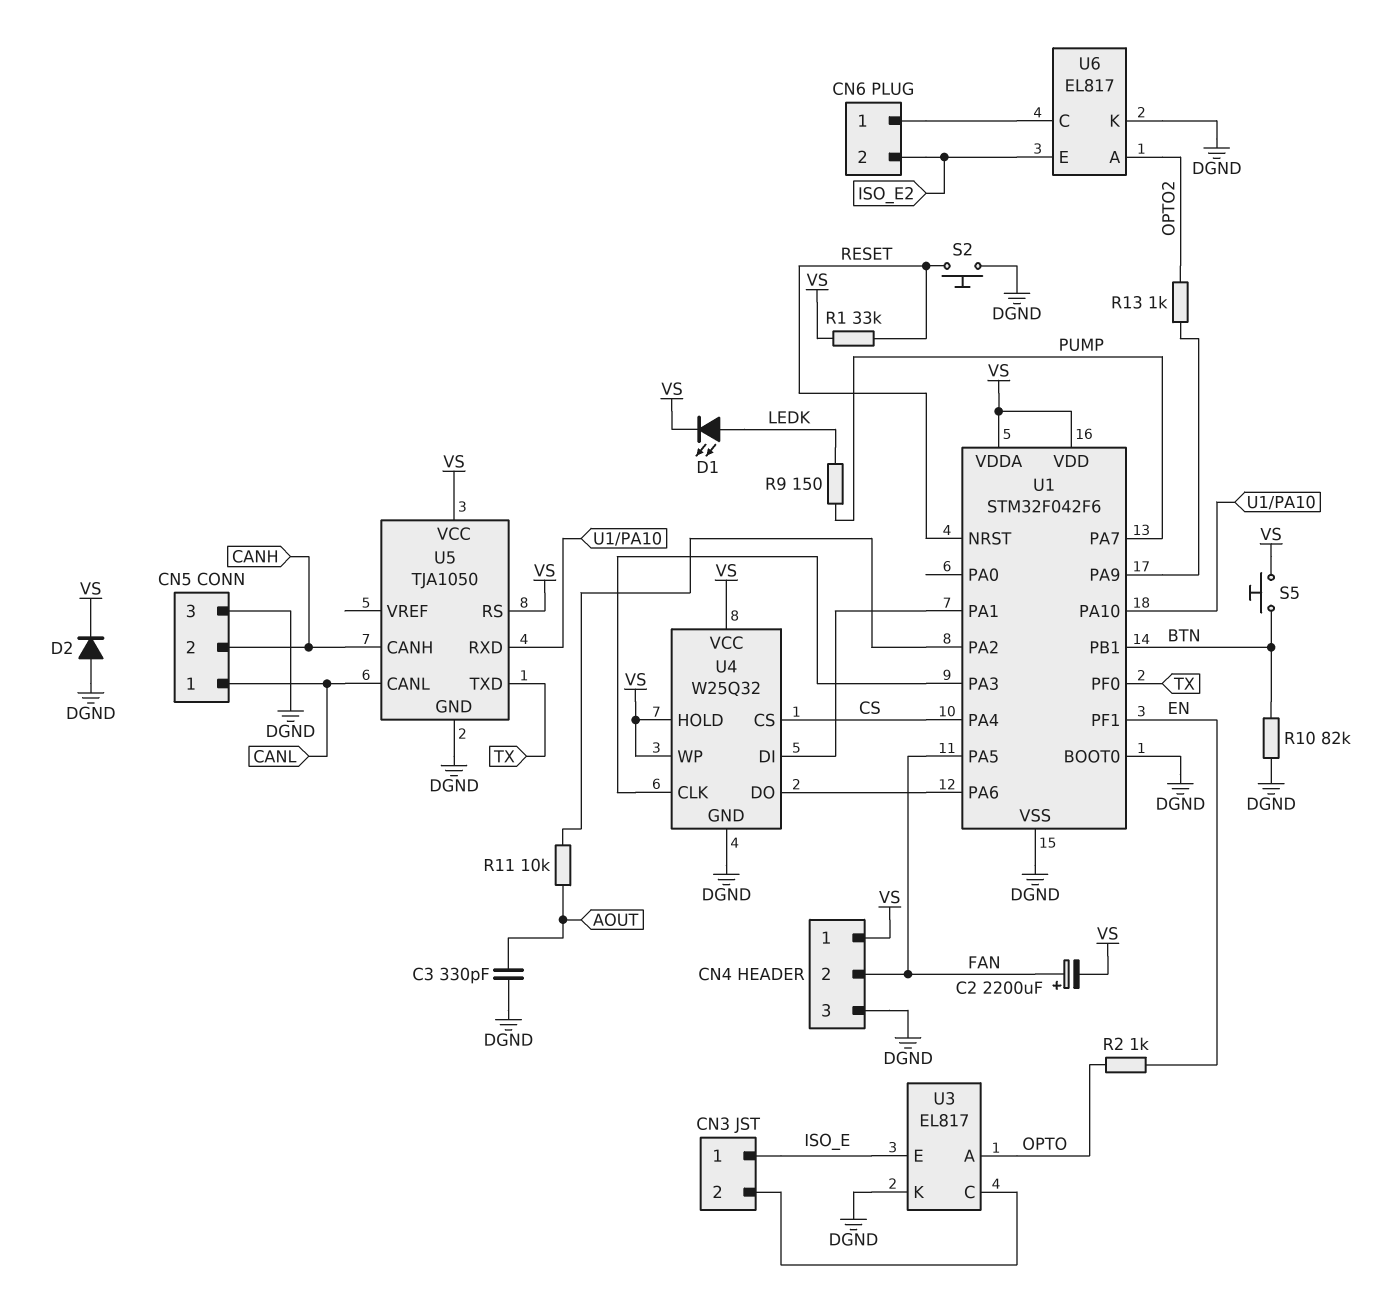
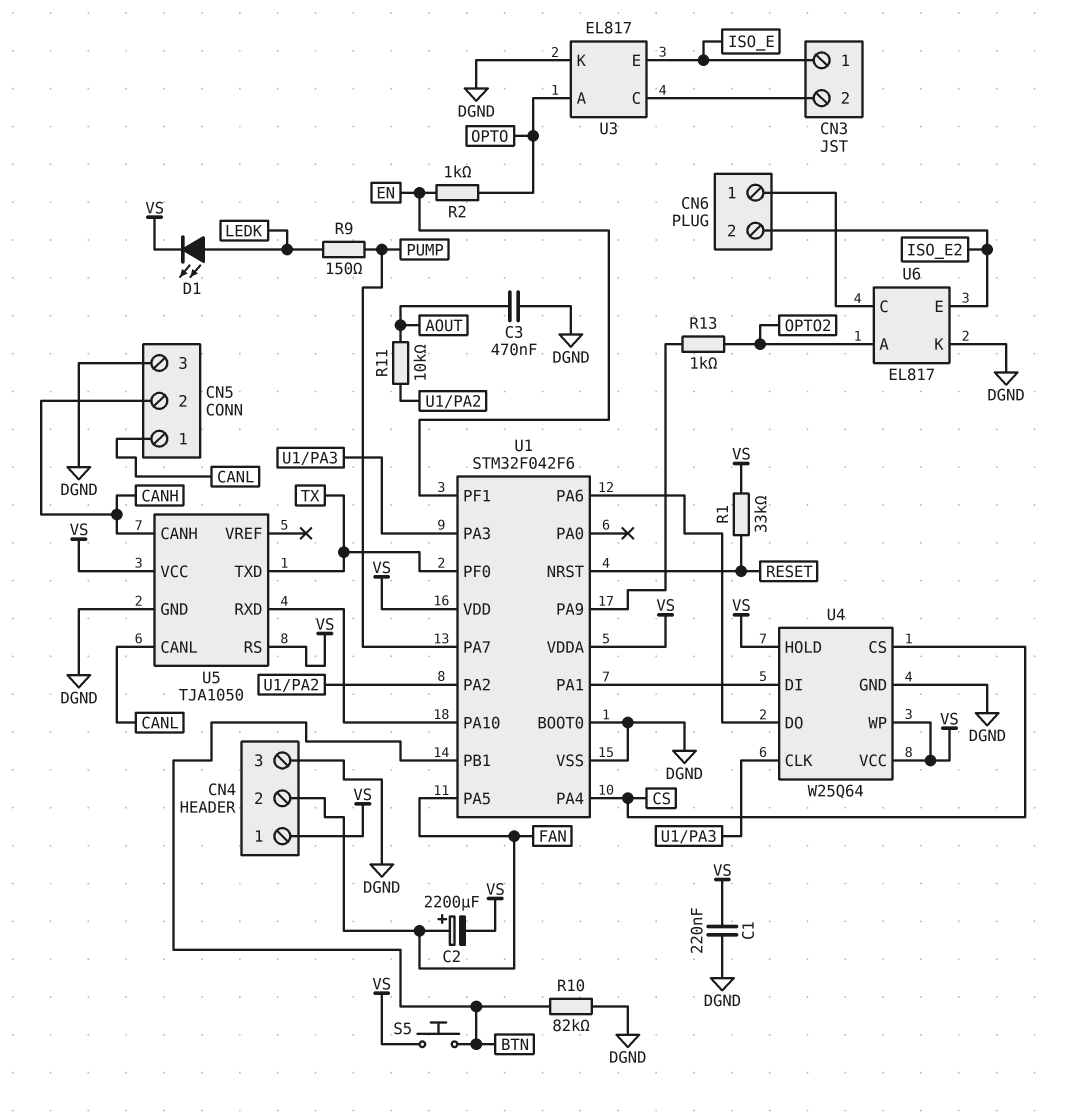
C1: none -> 220nF (DGND, VS)
C3: 330pF (AOUT, DGND) -> 470nF (AOUT, DGND)
D2: diode (A DGND, K VS) -> none
S2: button (DGND, RESET) -> none
U4: W25Q32 -> W25Q64

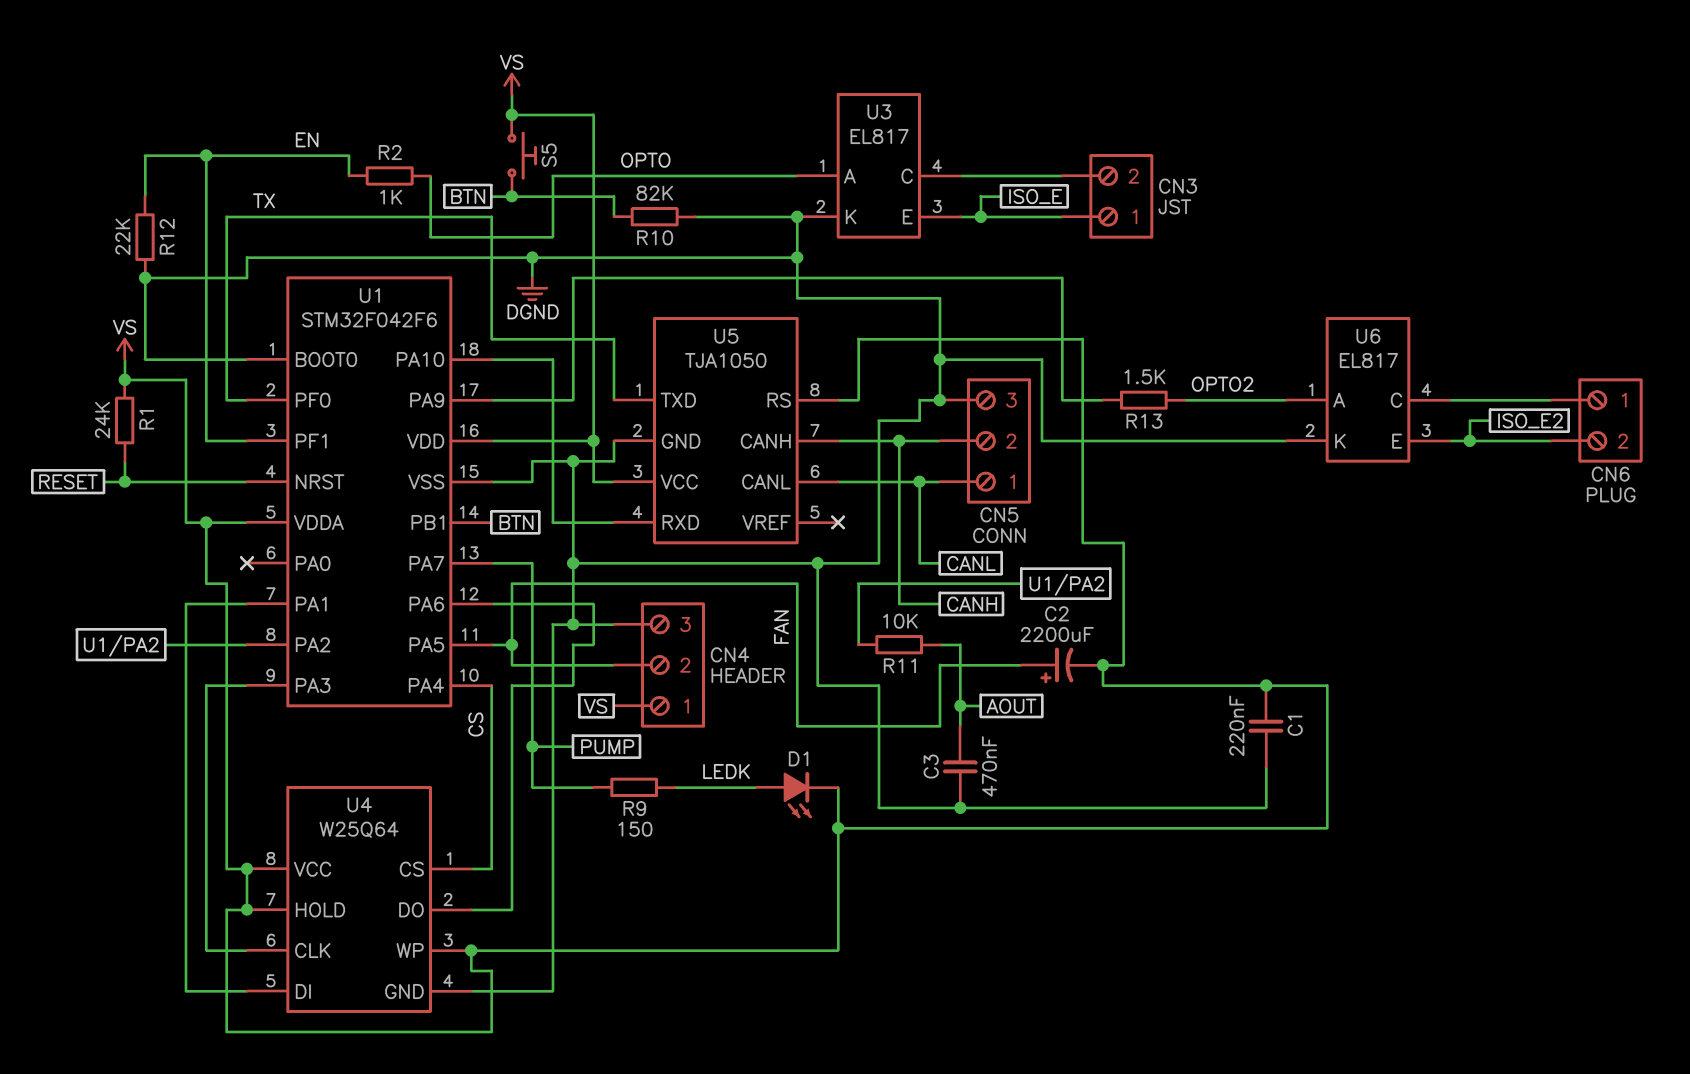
R1: 33k (RESET, VS) -> 24k (RESET, VS)
R12: none -> 22k (DGND, EN)
R13: 1k (OPTO2, U1/PA9) -> 1.5k (OPTO2, U1/PA9)

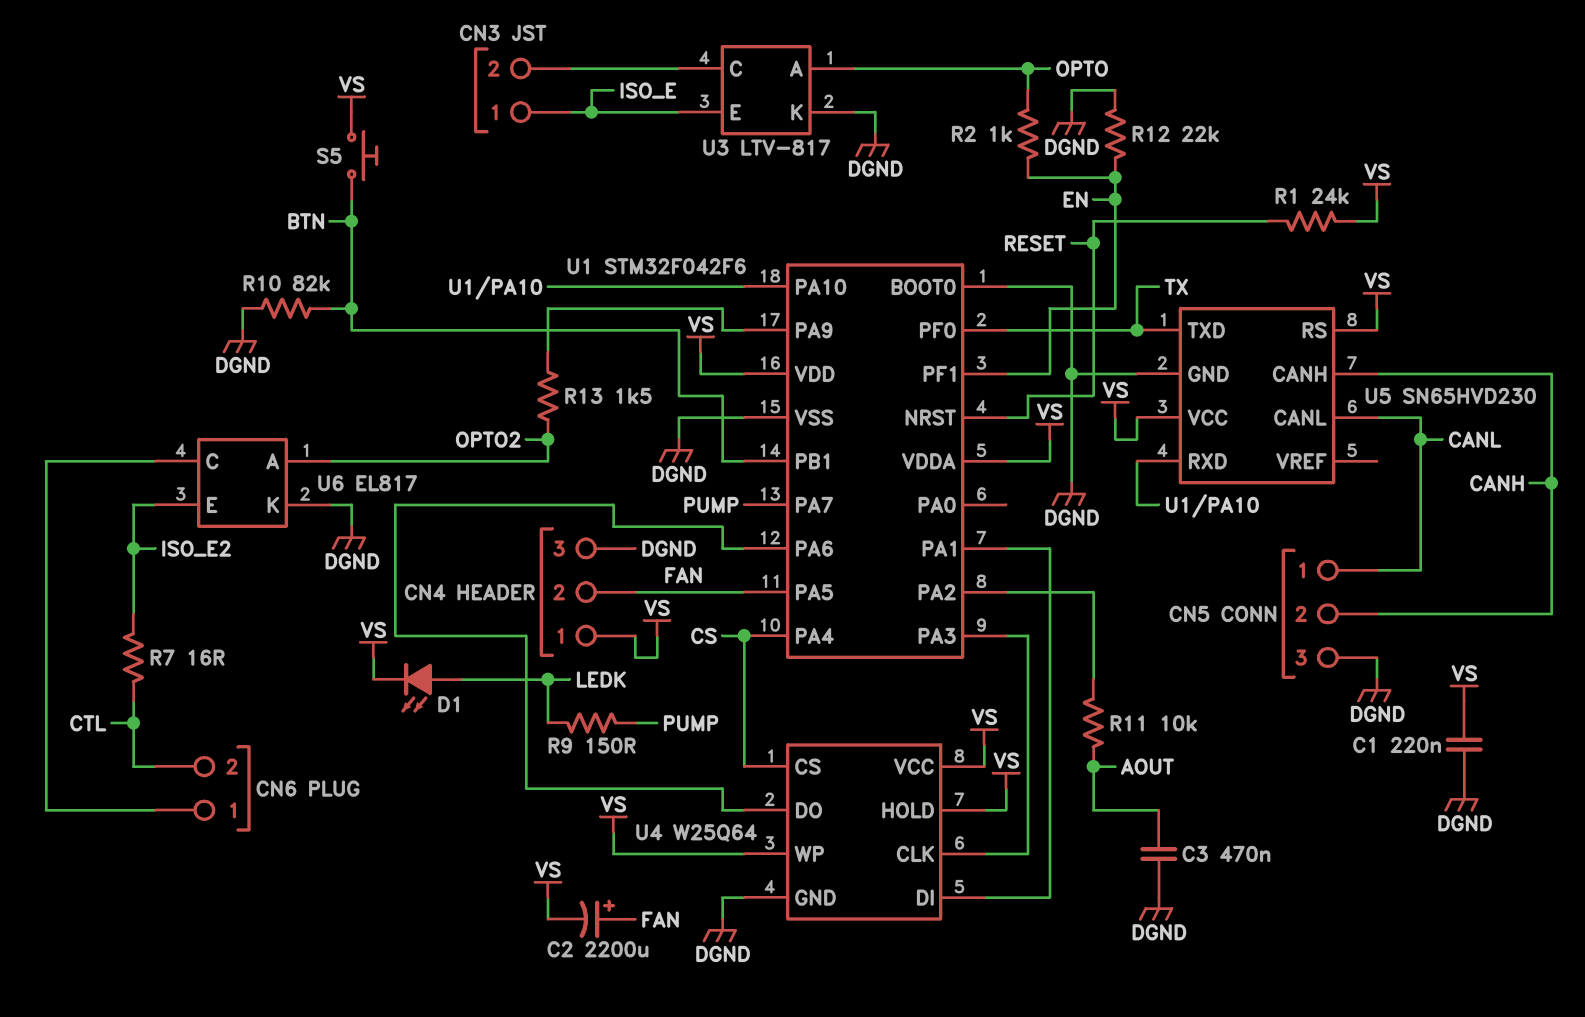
CN6 pin 2: ISO_E2 -> CTL
R7: none -> 16 (CTL, ISO_E2)
U3: EL817 -> LTV-817
U5: TJA1050 -> SN65HVD230

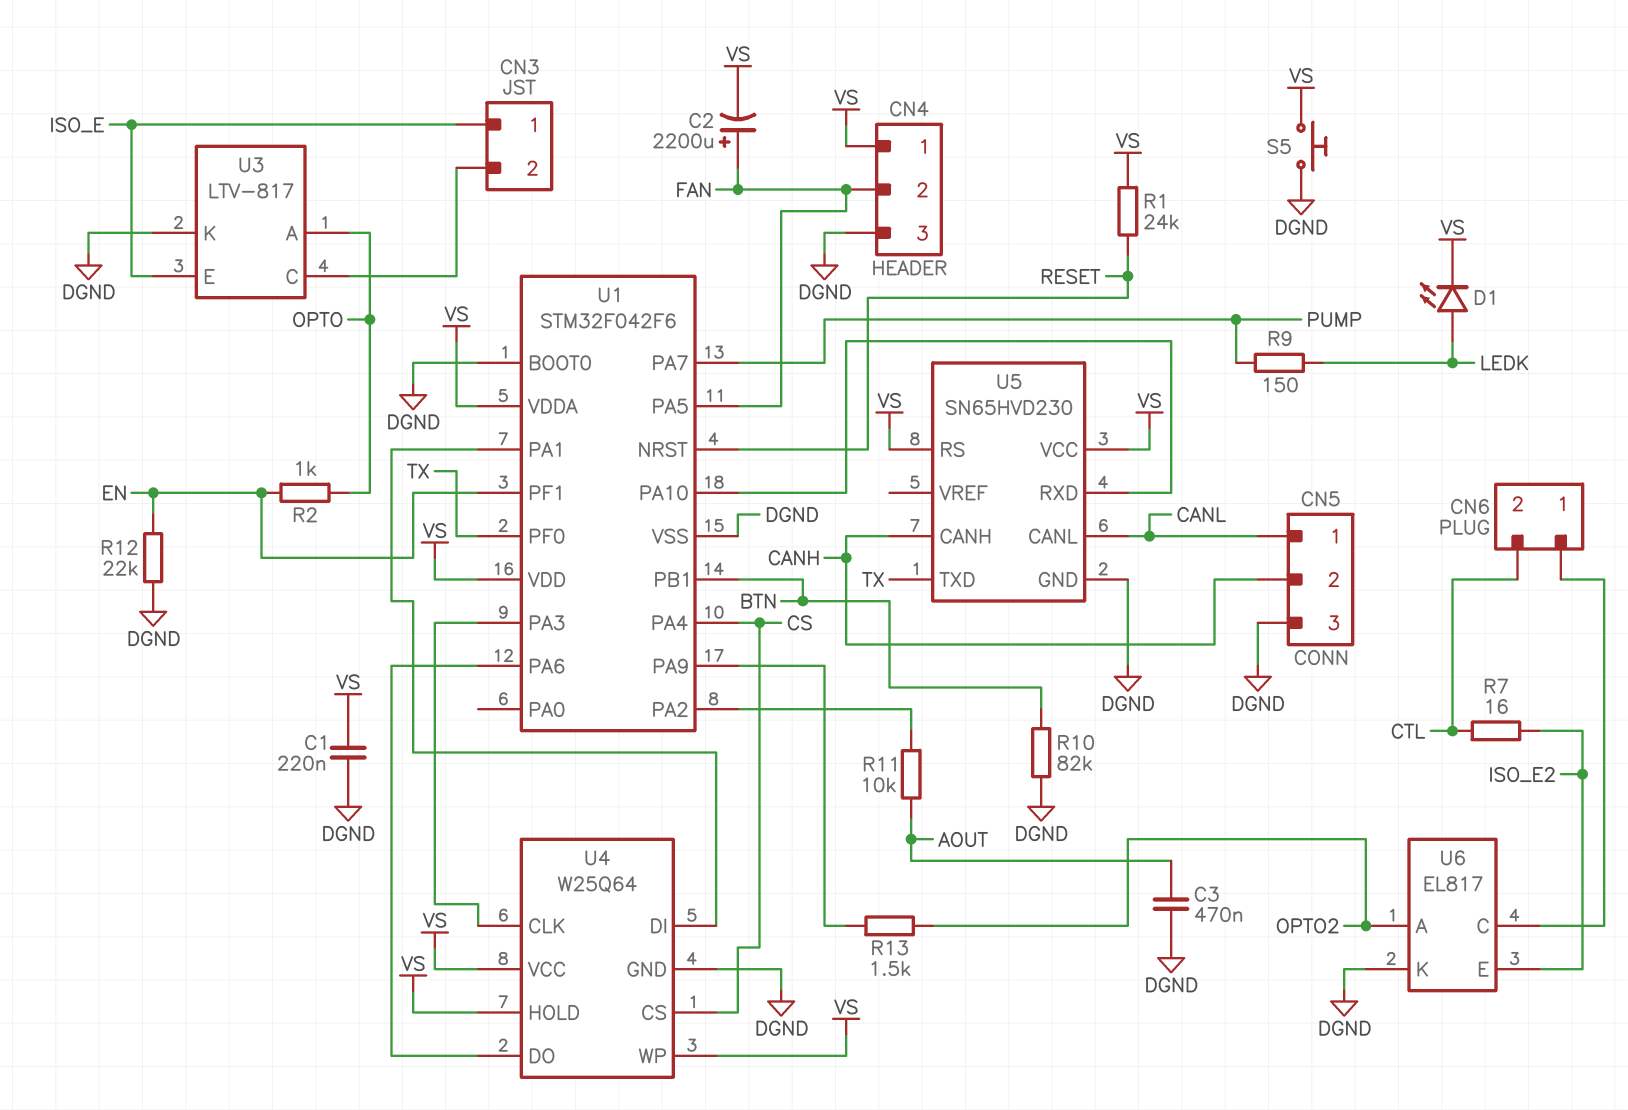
S5: button (BTN, VS) -> button (DGND, VS)

